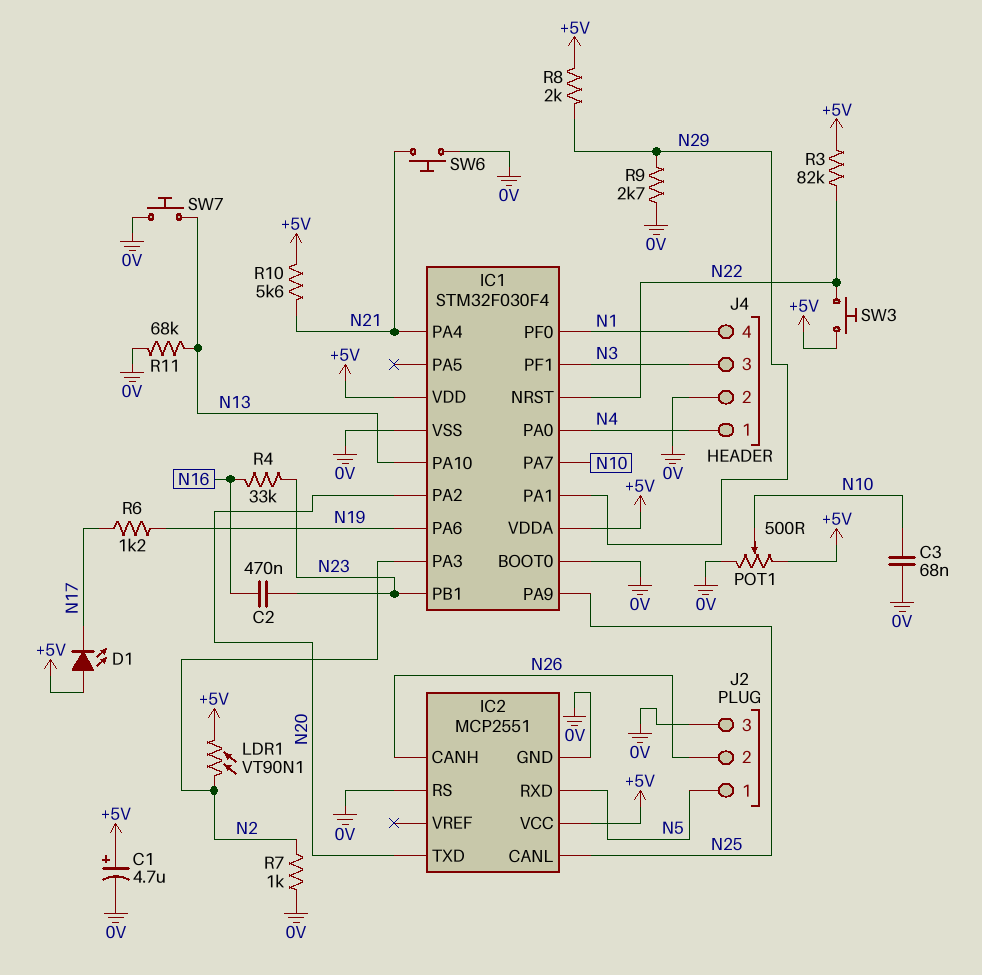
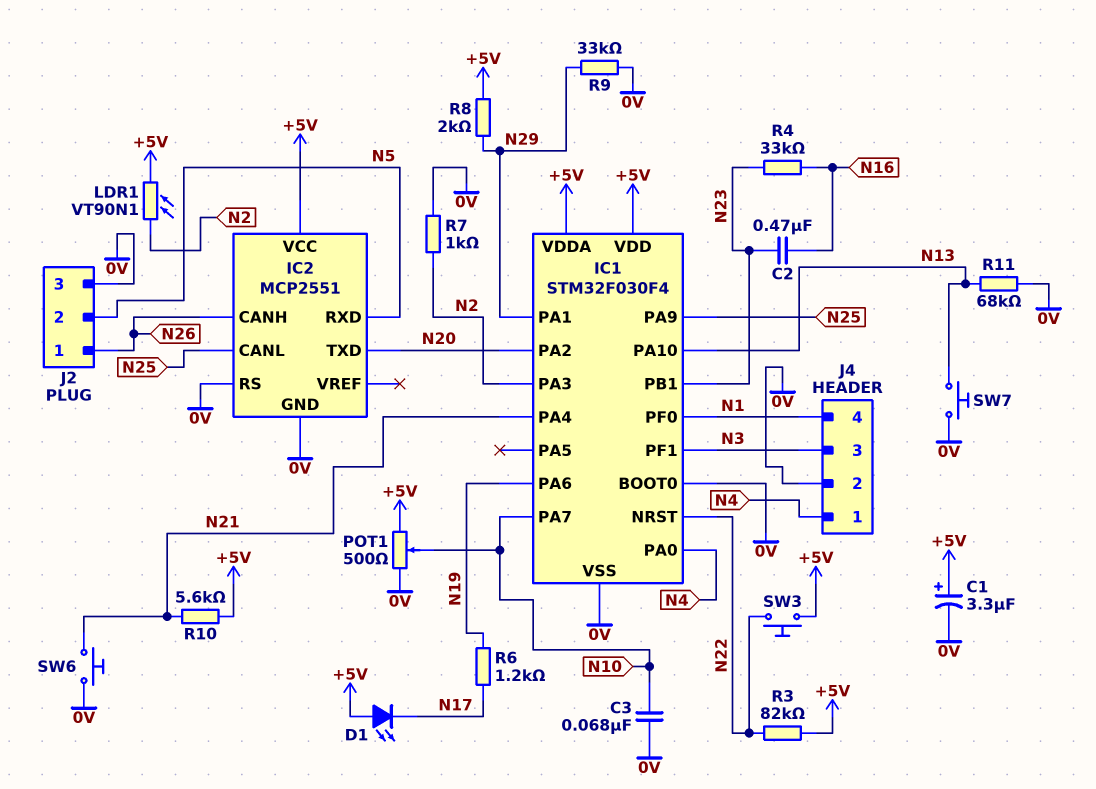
C1: 4.7uF (plus +5V, minus 0V) -> 3.3uF (plus +5V, minus 0V)
J2 pin 1: N5 -> N26
J2 pin 2: N26 -> N5
R9: 2.7k (0V, N29) -> 33k (0V, N29)

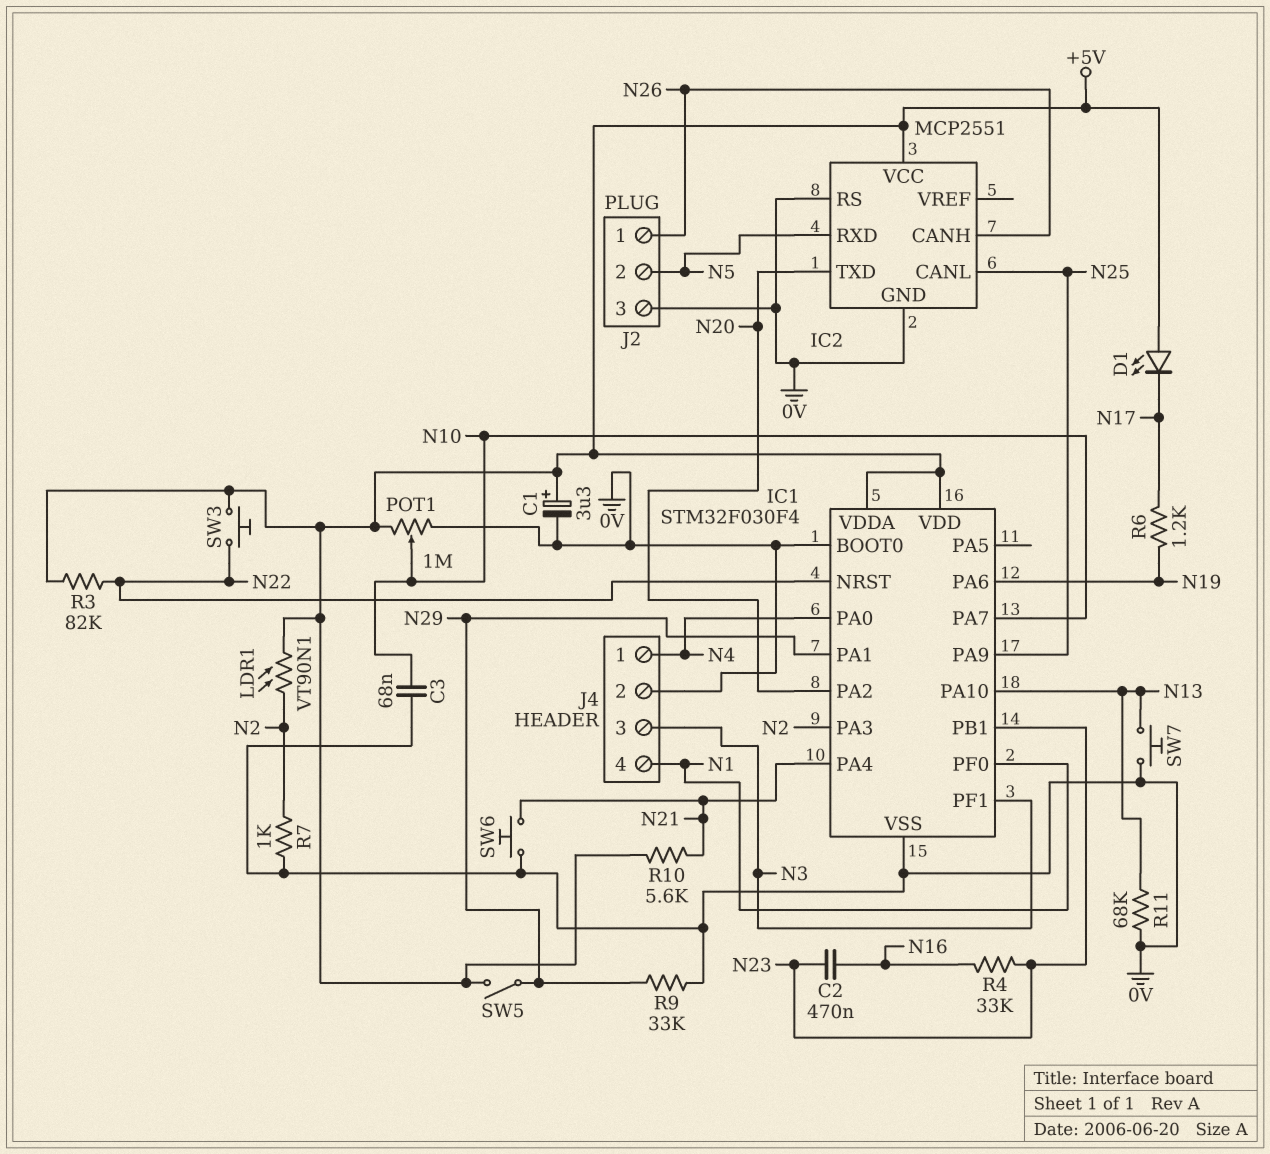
POT1: 500 (+5V, 0V, wiper N10) -> 1M (+5V, 0V, wiper N10)
R8: 2k (+5V, N29) -> none
SW5: none -> switch (+5V, N29)

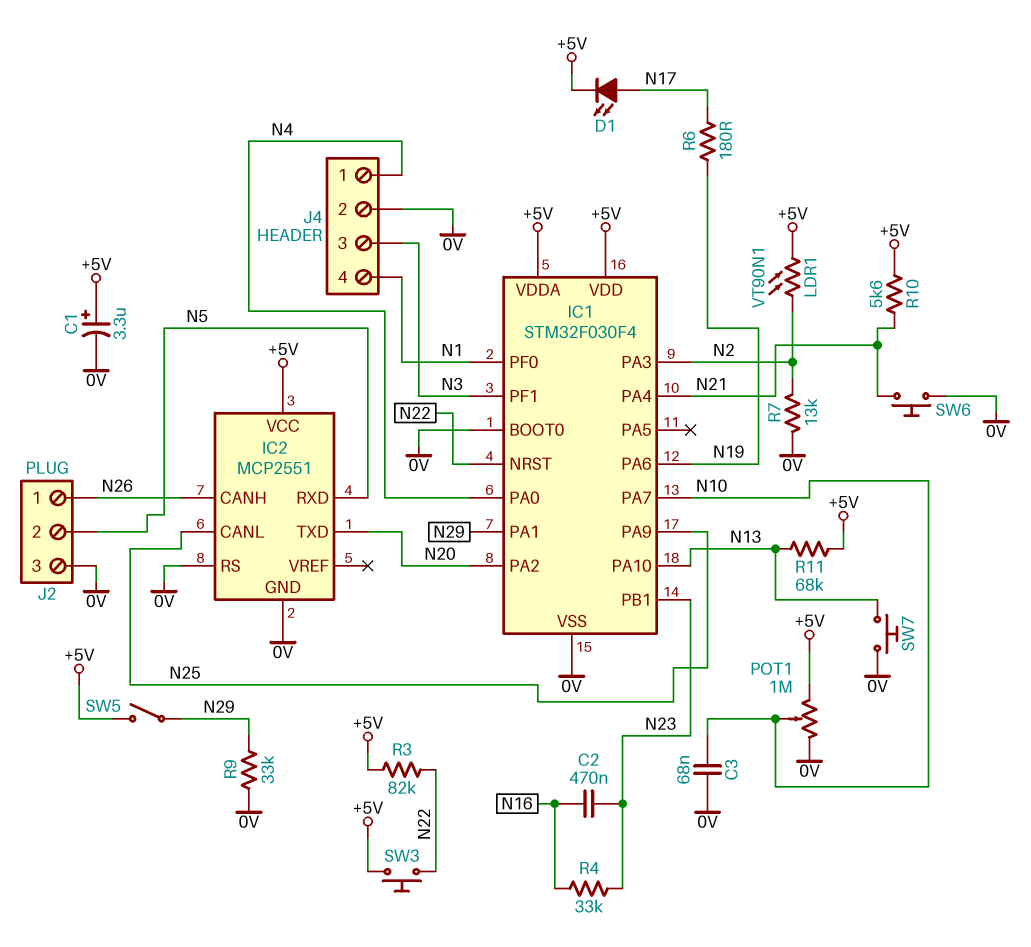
D1: LED (A +5V, K N17) -> LED (A N17, K +5V)
R6: 1.2k (N17, N19) -> 180 (N17, N19)
R7: 1k (0V, N2) -> 13k (0V, N2)
R11: 68k (0V, N13) -> 68k (+5V, N13)

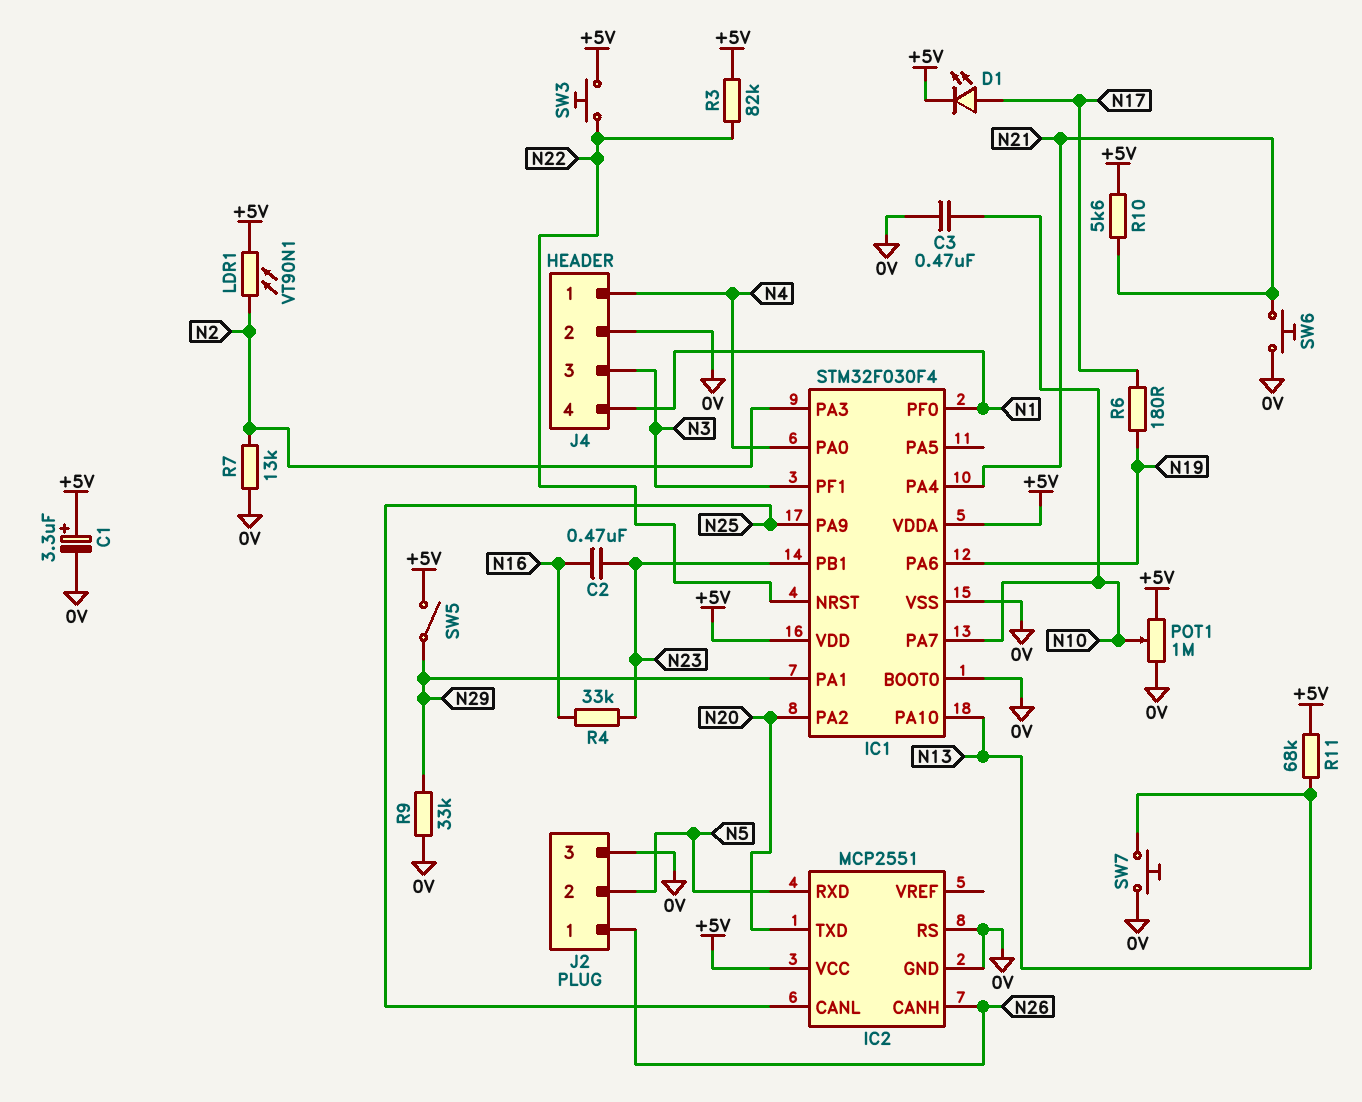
C3: 68nF (0V, N10) -> 470nF (0V, N10)

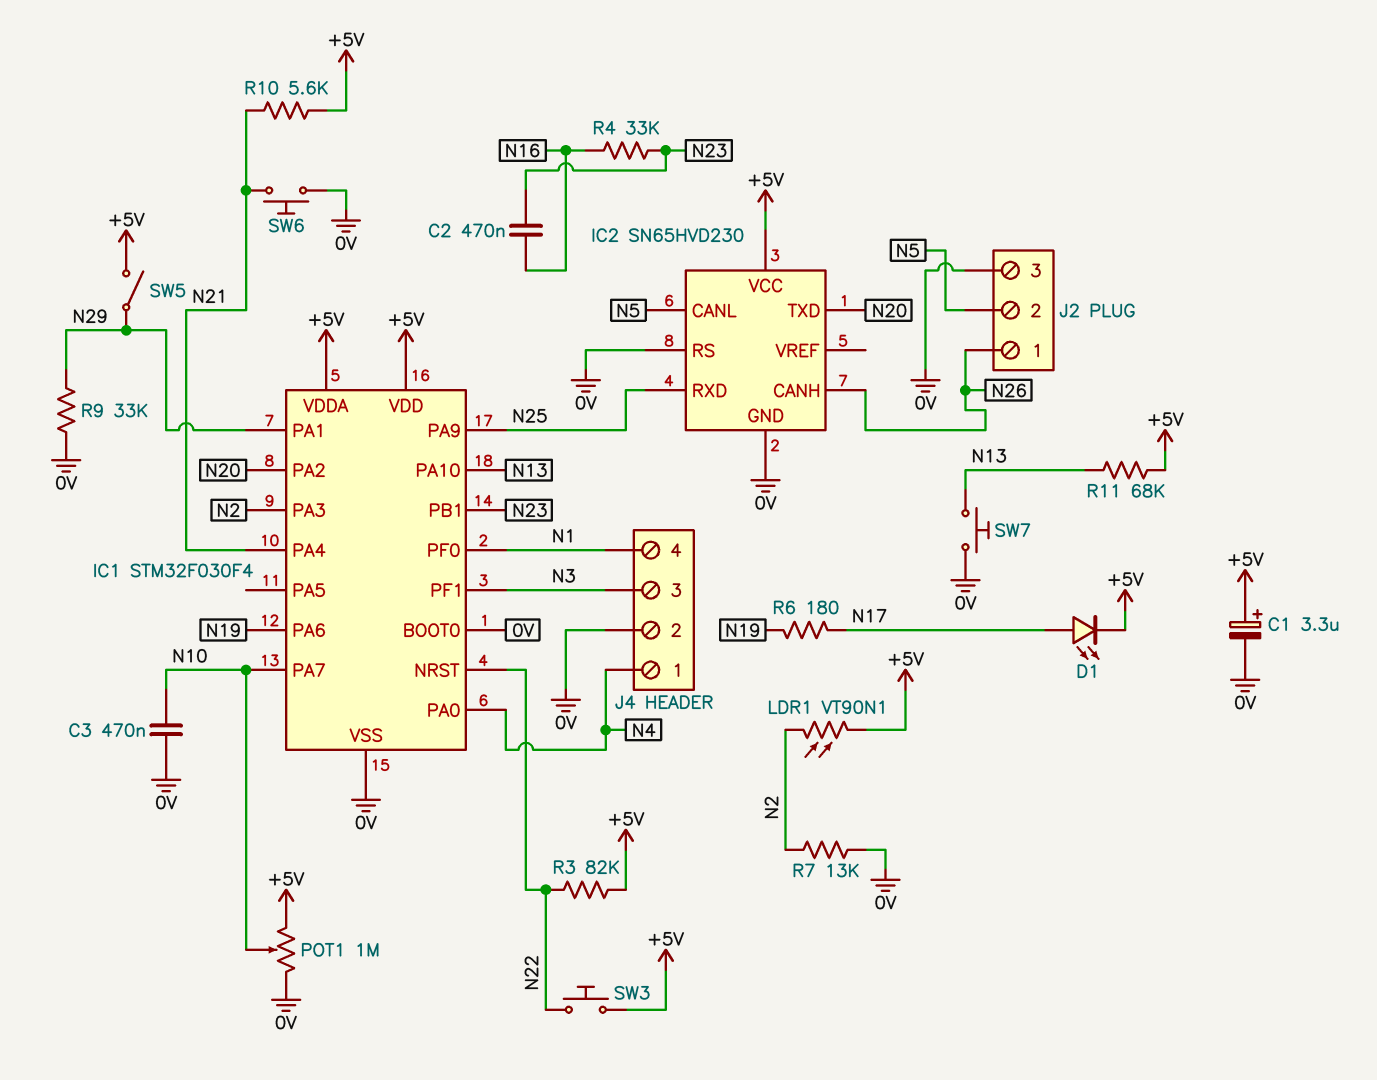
IC2: MCP2551 -> SN65HVD230
IC2 pin CANL: N25 -> N5
IC2 pin RXD: N5 -> N25

